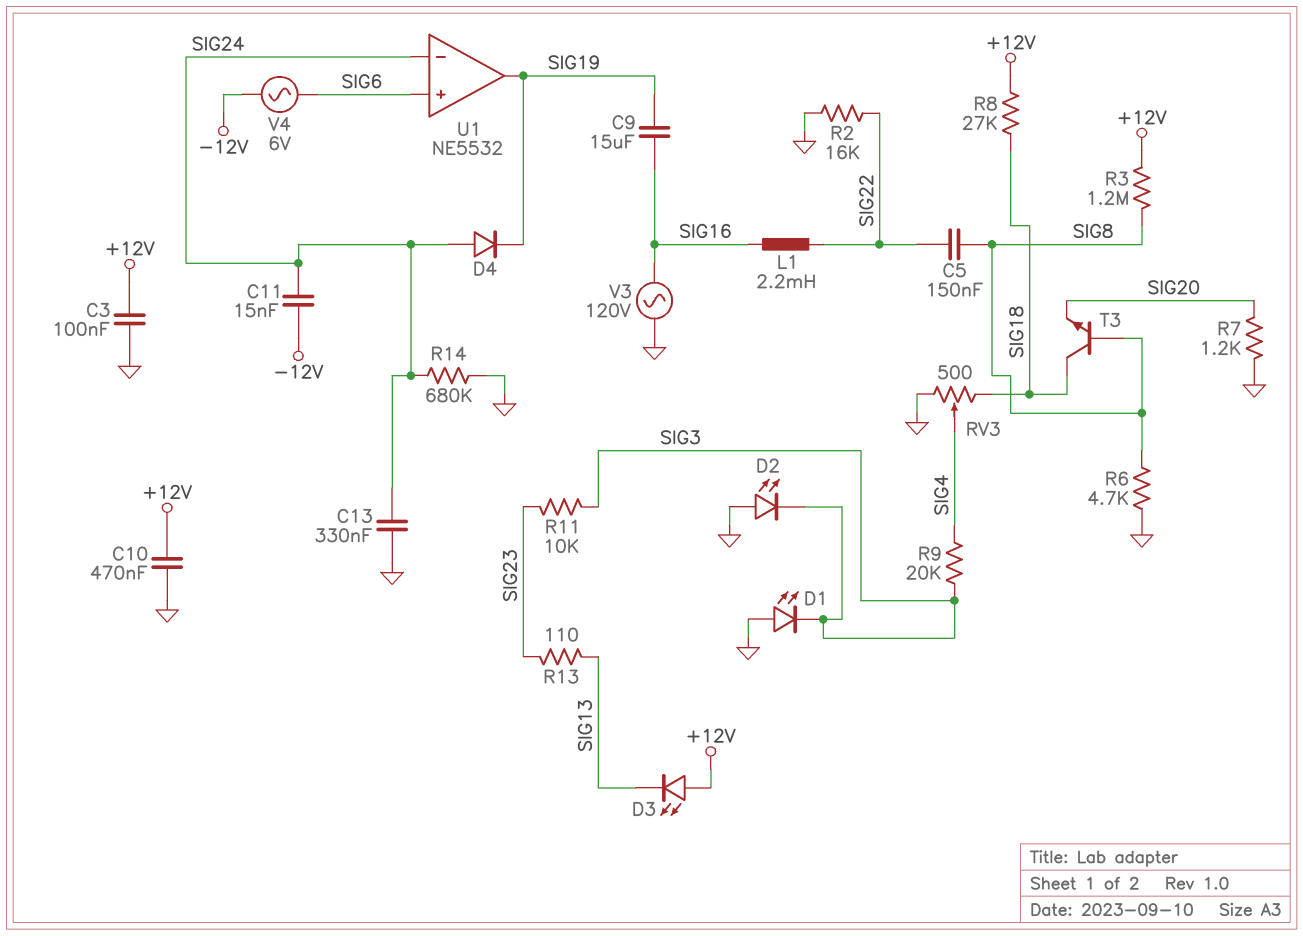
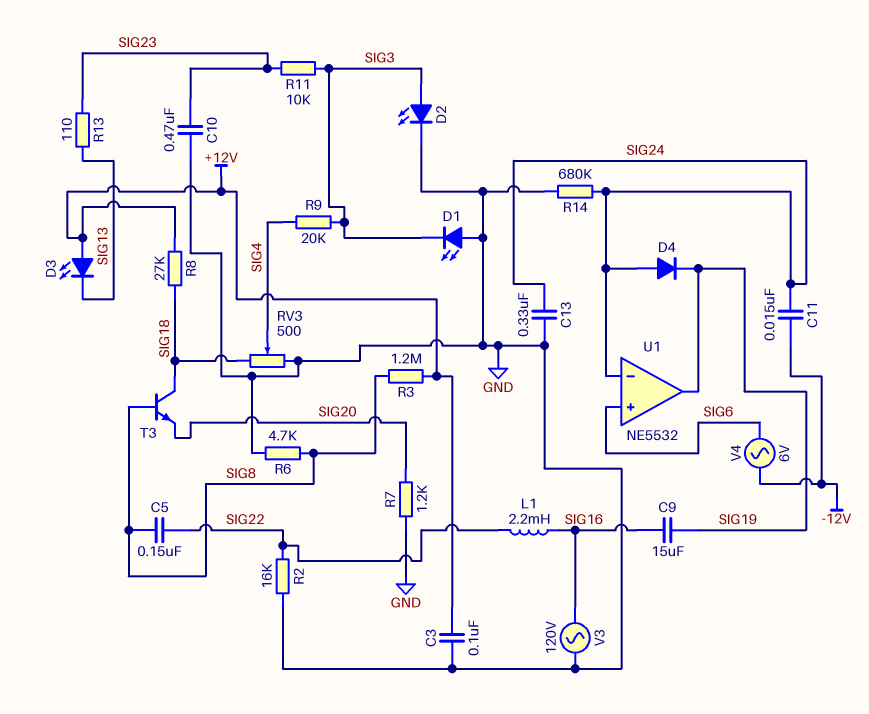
C10: 470nF (+12V, GND) -> 470nF (GND, SIG23)
D2: LED (A GND, K SIG3) -> LED (A SIG3, K GND)

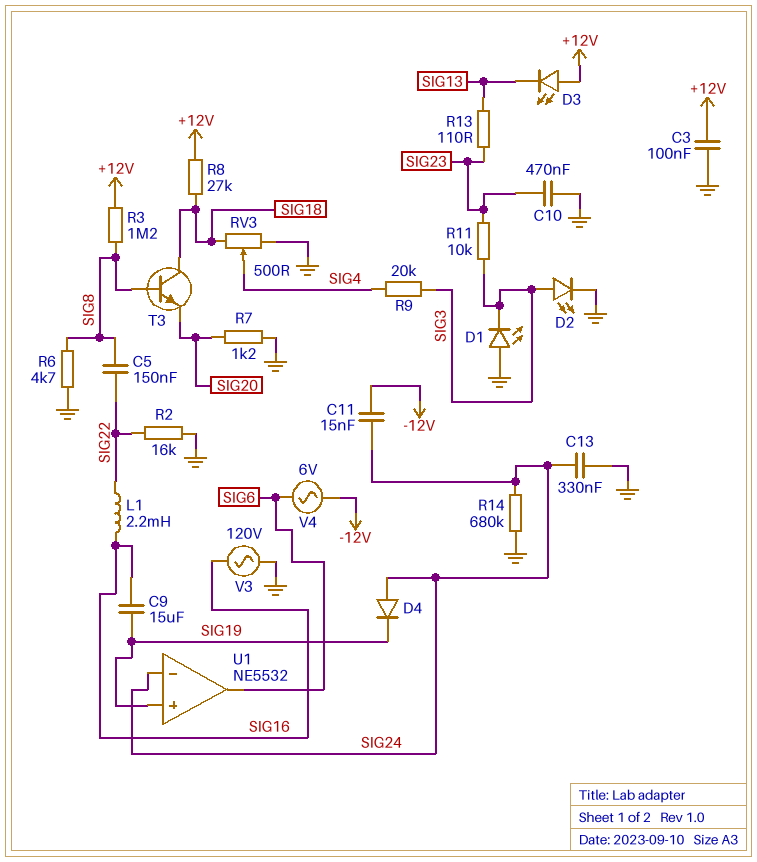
U1 pin in+: SIG6 -> SIG19
U1 pin out: SIG19 -> SIG6

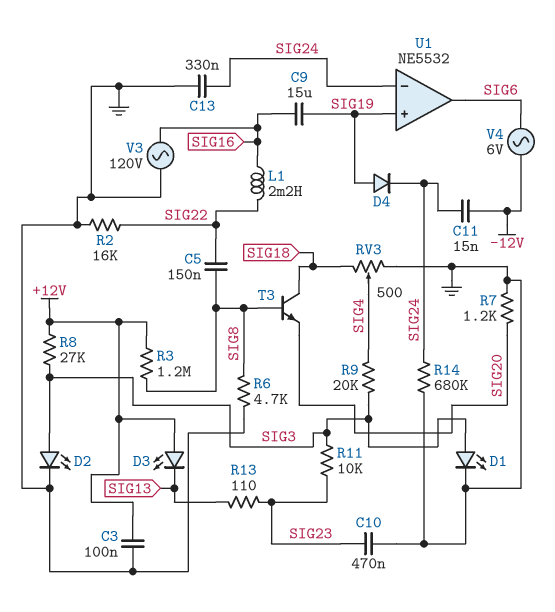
D1: LED (A GND, K SIG3) -> LED (A SIG3, K GND)
D4: diode (A SIG24, K SIG19) -> diode (A SIG19, K SIG24)
R8: 27k (+12V, SIG18) -> 27k (+12V, SIG3)

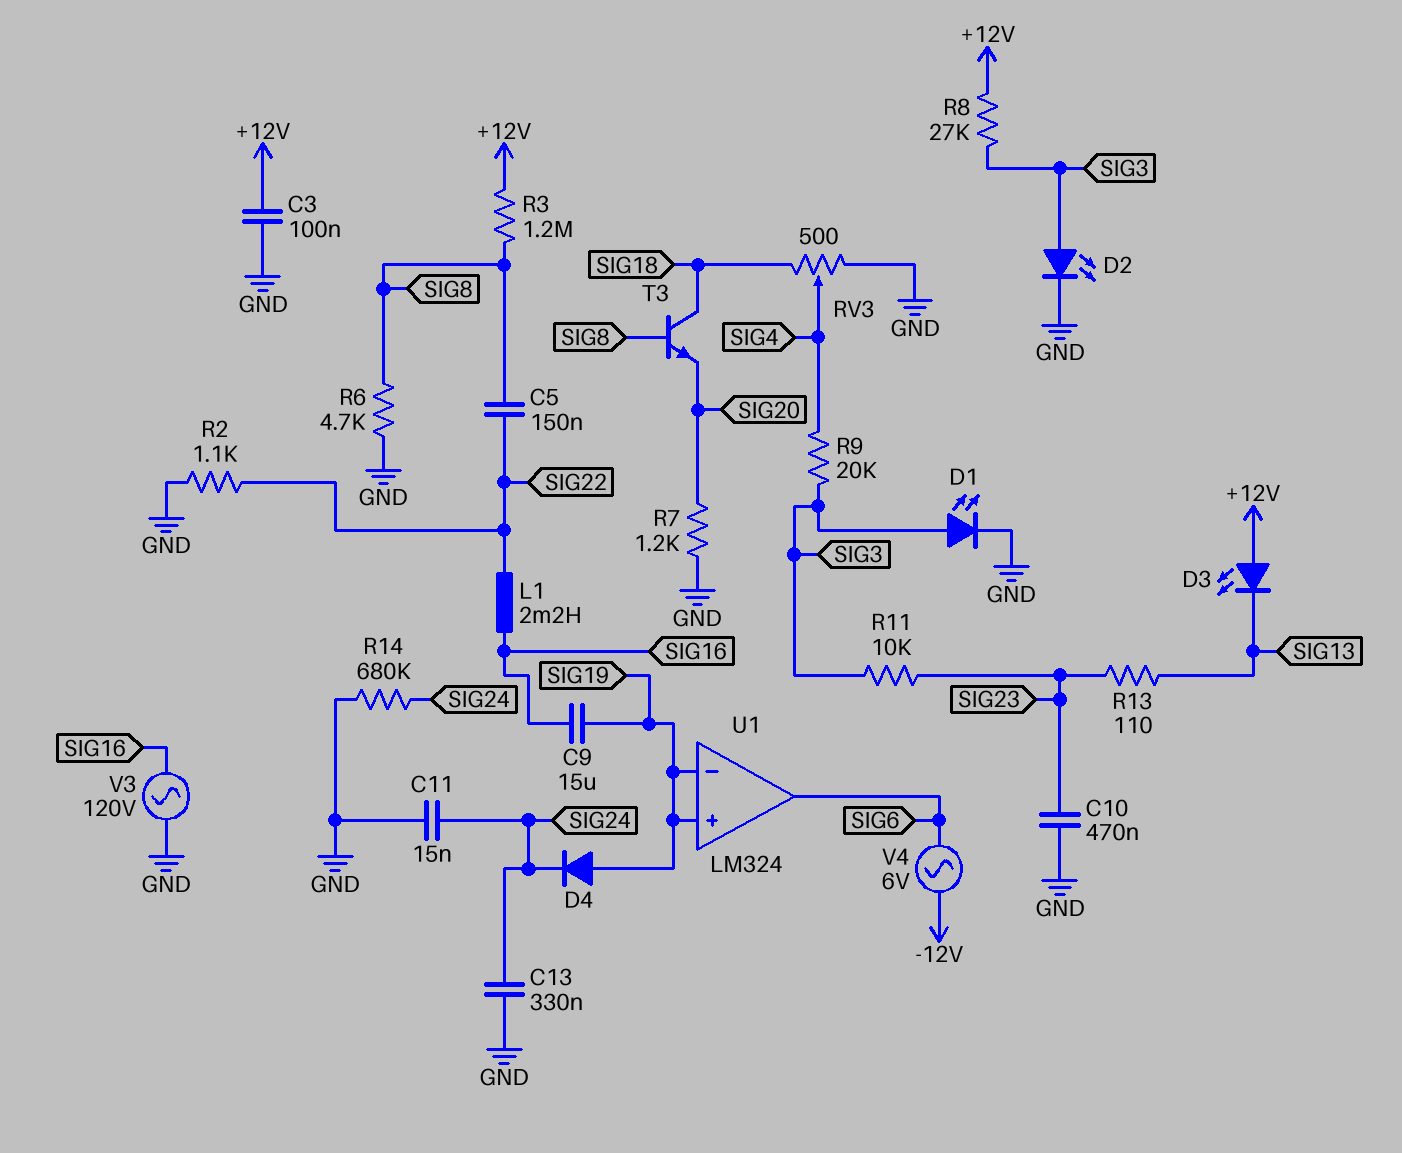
C11: 15nF (-12V, SIG24) -> 15nF (GND, SIG24)
R2: 16k (GND, SIG22) -> 1.1k (GND, SIG22)
U1: NE5532 -> LM324
U1 pin in-: SIG24 -> SIG19

